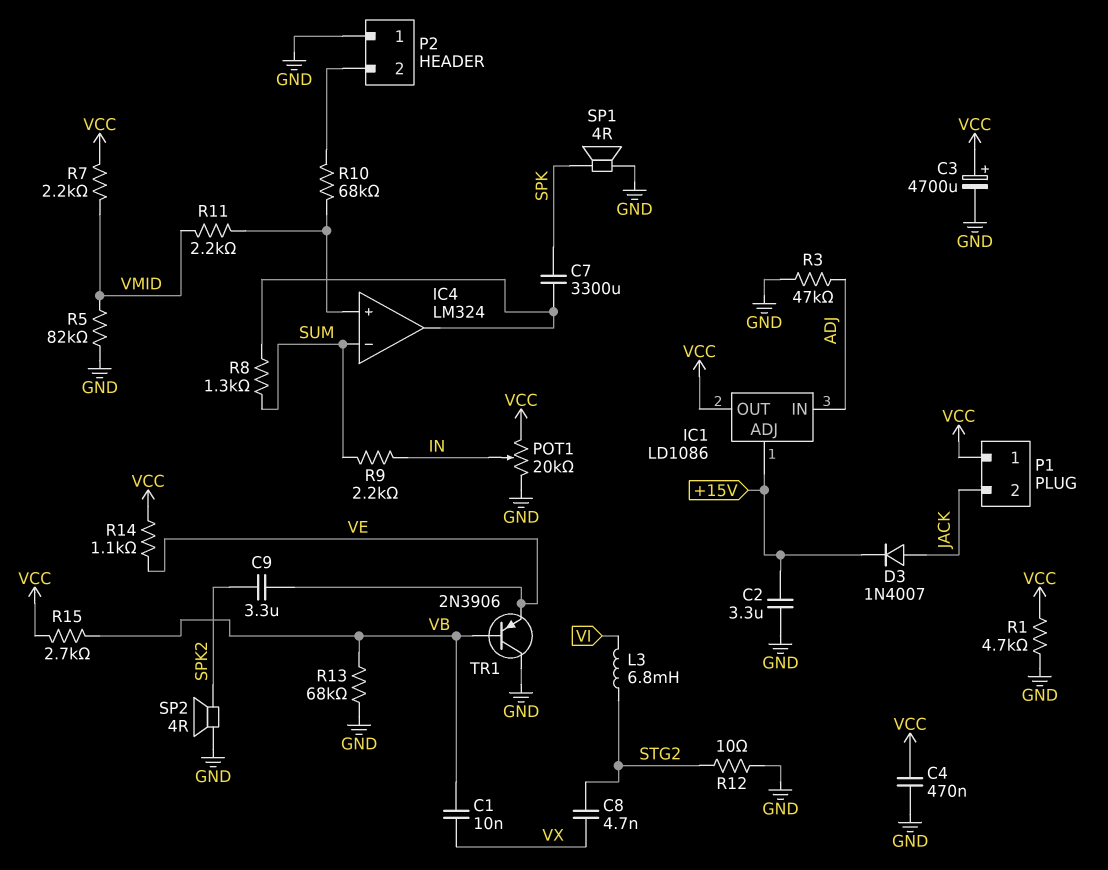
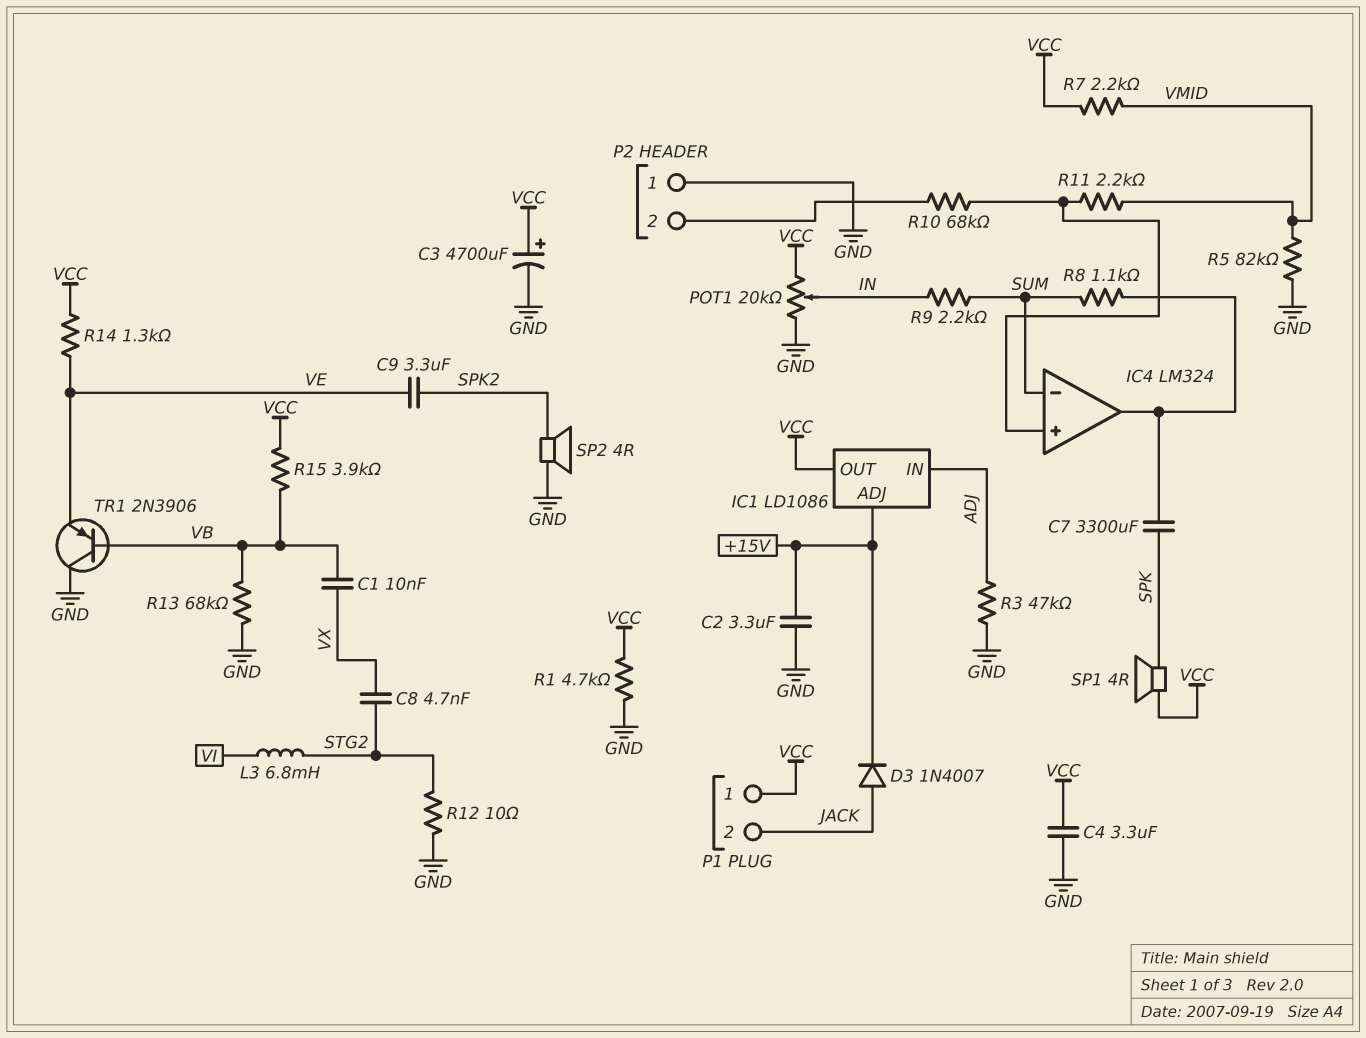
C4: 470nF (GND, VCC) -> 3.3uF (GND, VCC)
R8: 1.3k (IC4/out, SUM) -> 1.1k (IC4/out, SUM)
R14: 1.1k (VCC, VE) -> 1.3k (VCC, VE)
R15: 2.7k (VB, VCC) -> 3.9k (VB, VCC)
SP1: speaker 4R (GND, SPK) -> speaker 4R (SPK, VCC)

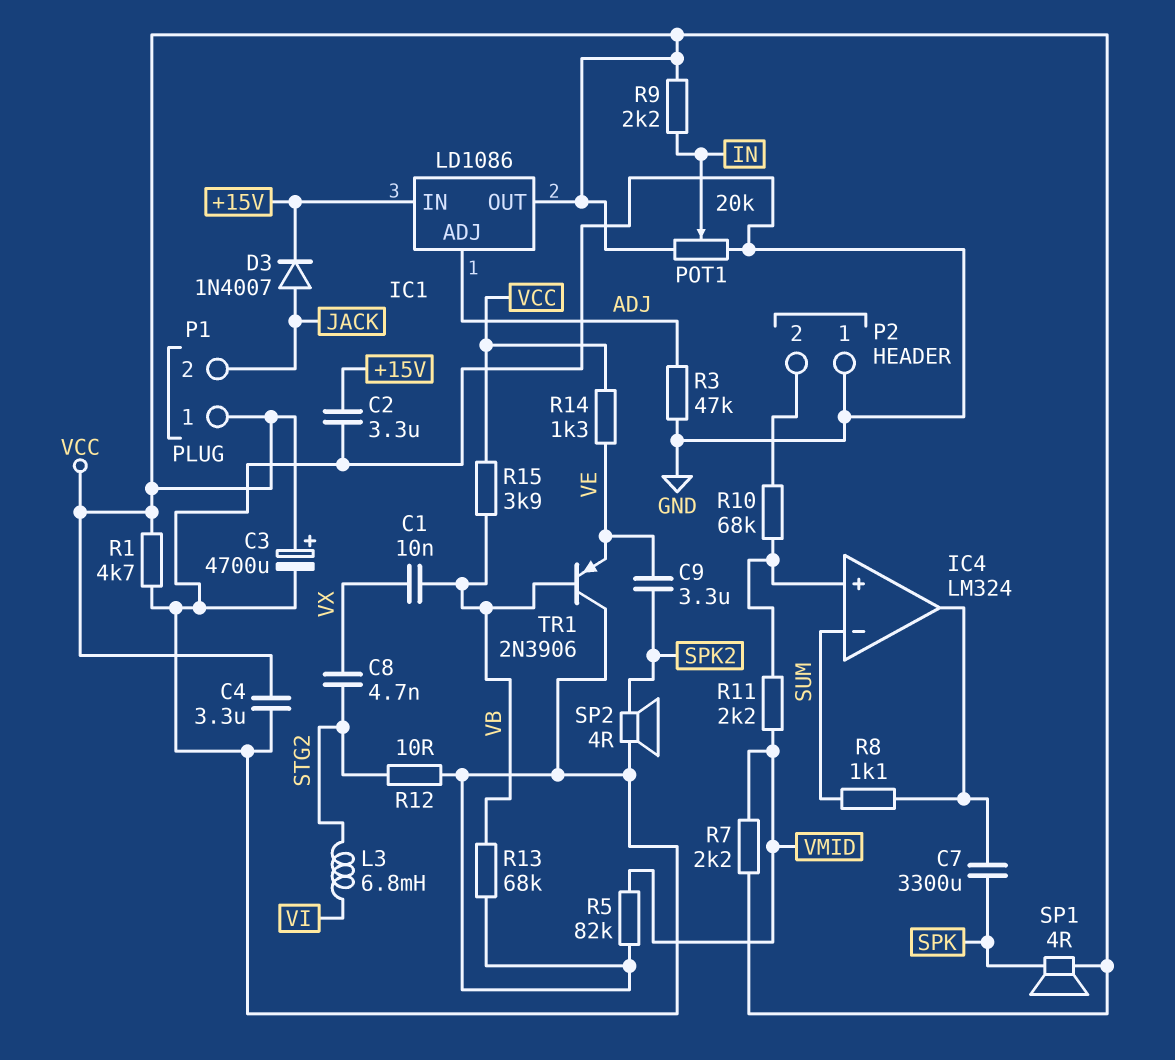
IC1 pin ADJ: +15V -> ADJ
IC1 pin IN: ADJ -> +15V
R9: 2.2k (IN, SUM) -> 2.2k (IN, VCC)

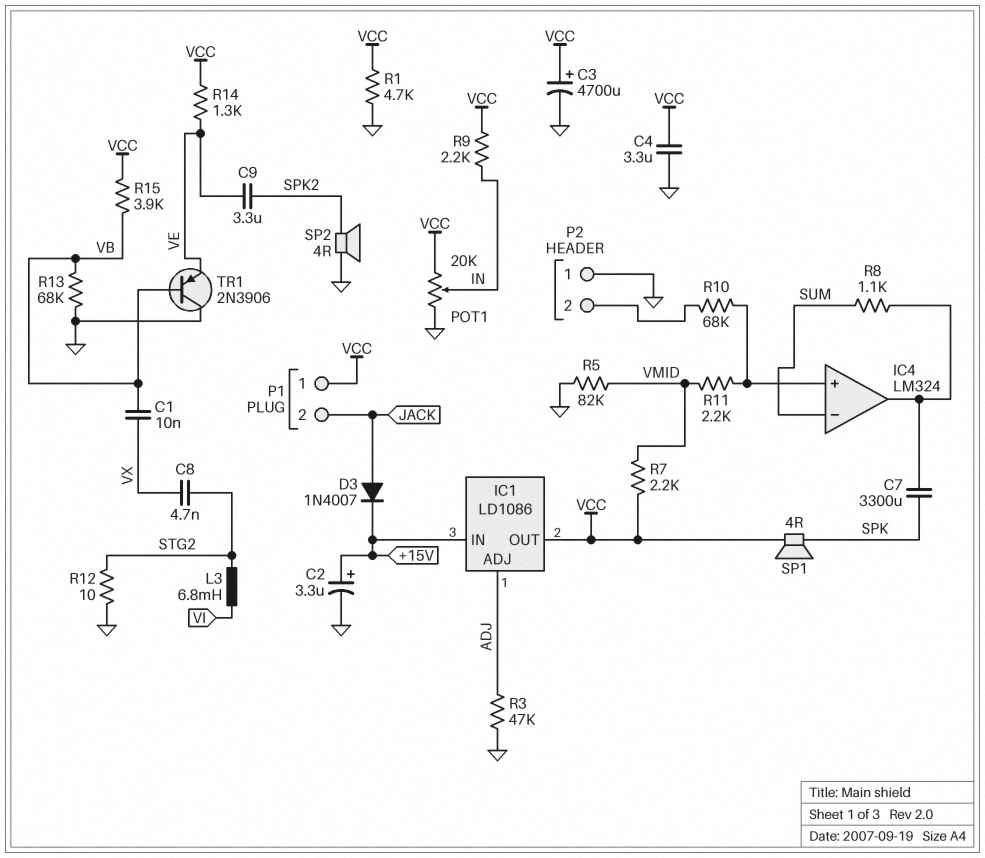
C2: 3.3uF (+15V, GND) -> 3.3uF (plus +15V, minus GND)

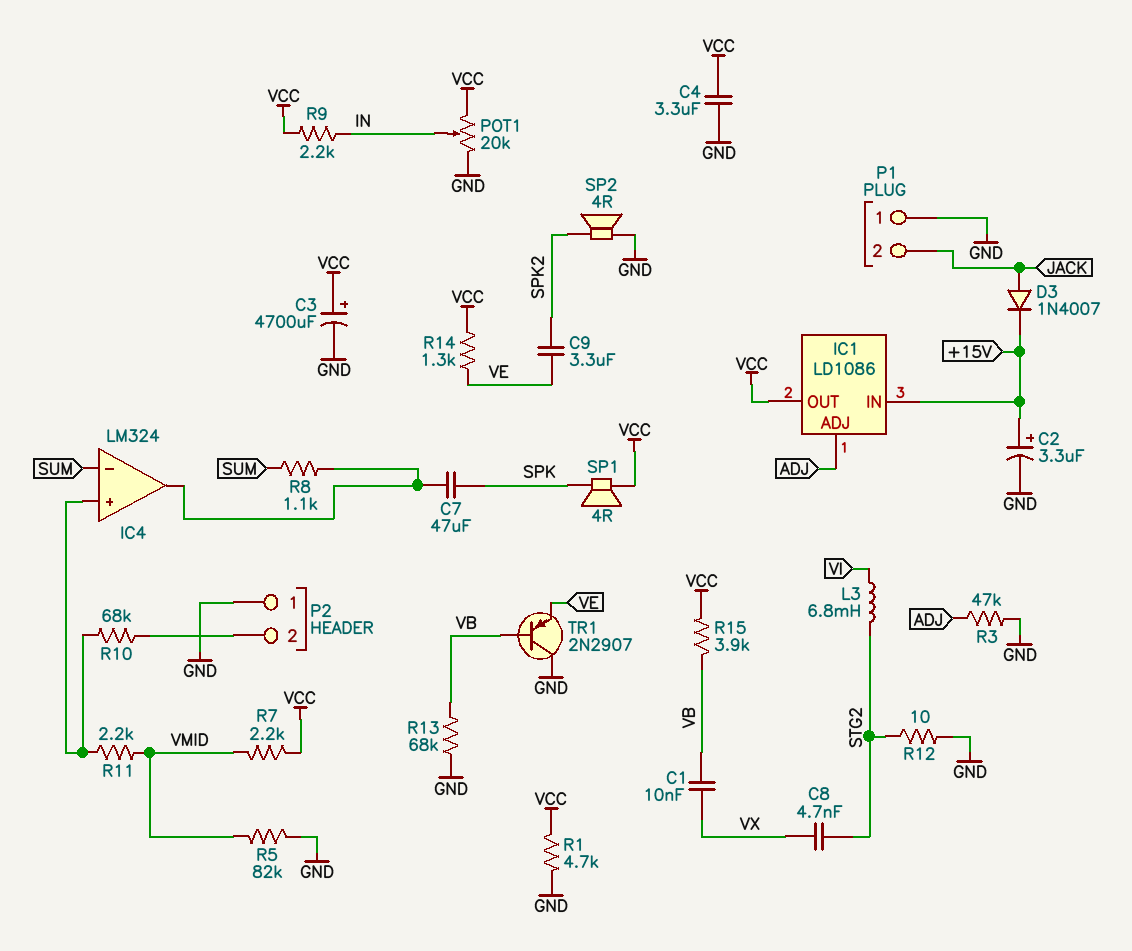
C7: 3300uF (IC4/out, SPK) -> 47uF (IC4/out, SPK)
P1 pin 1: VCC -> GND
TR1: PNP 2N3906 (B VB, C GND, E VE) -> PNP 2N2907 (B VB, C GND, E VE)

